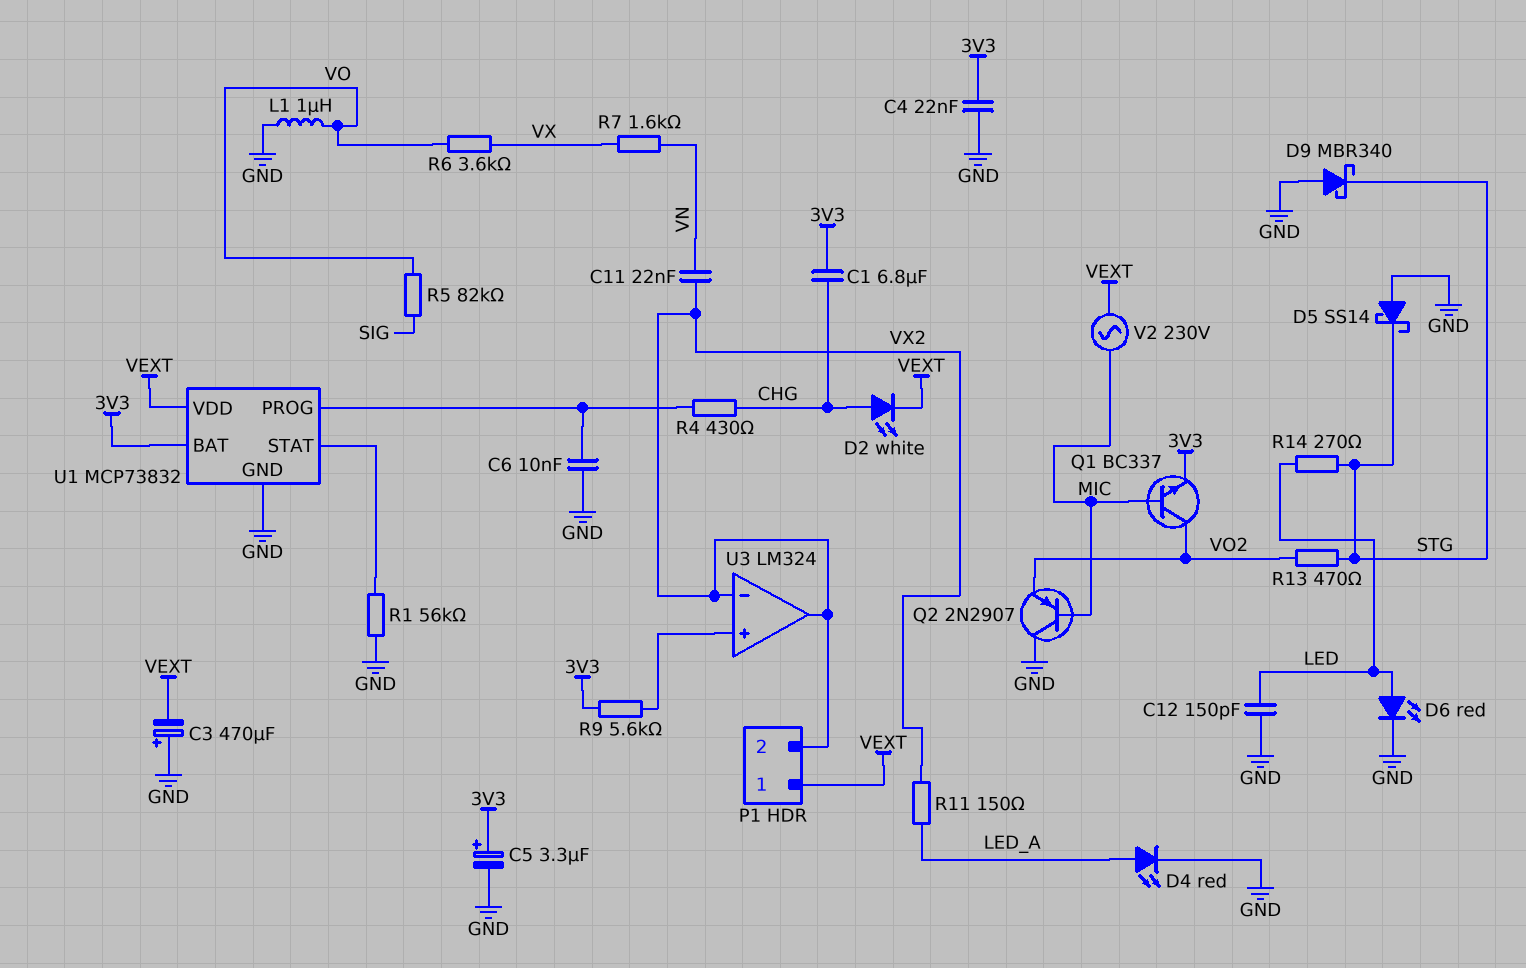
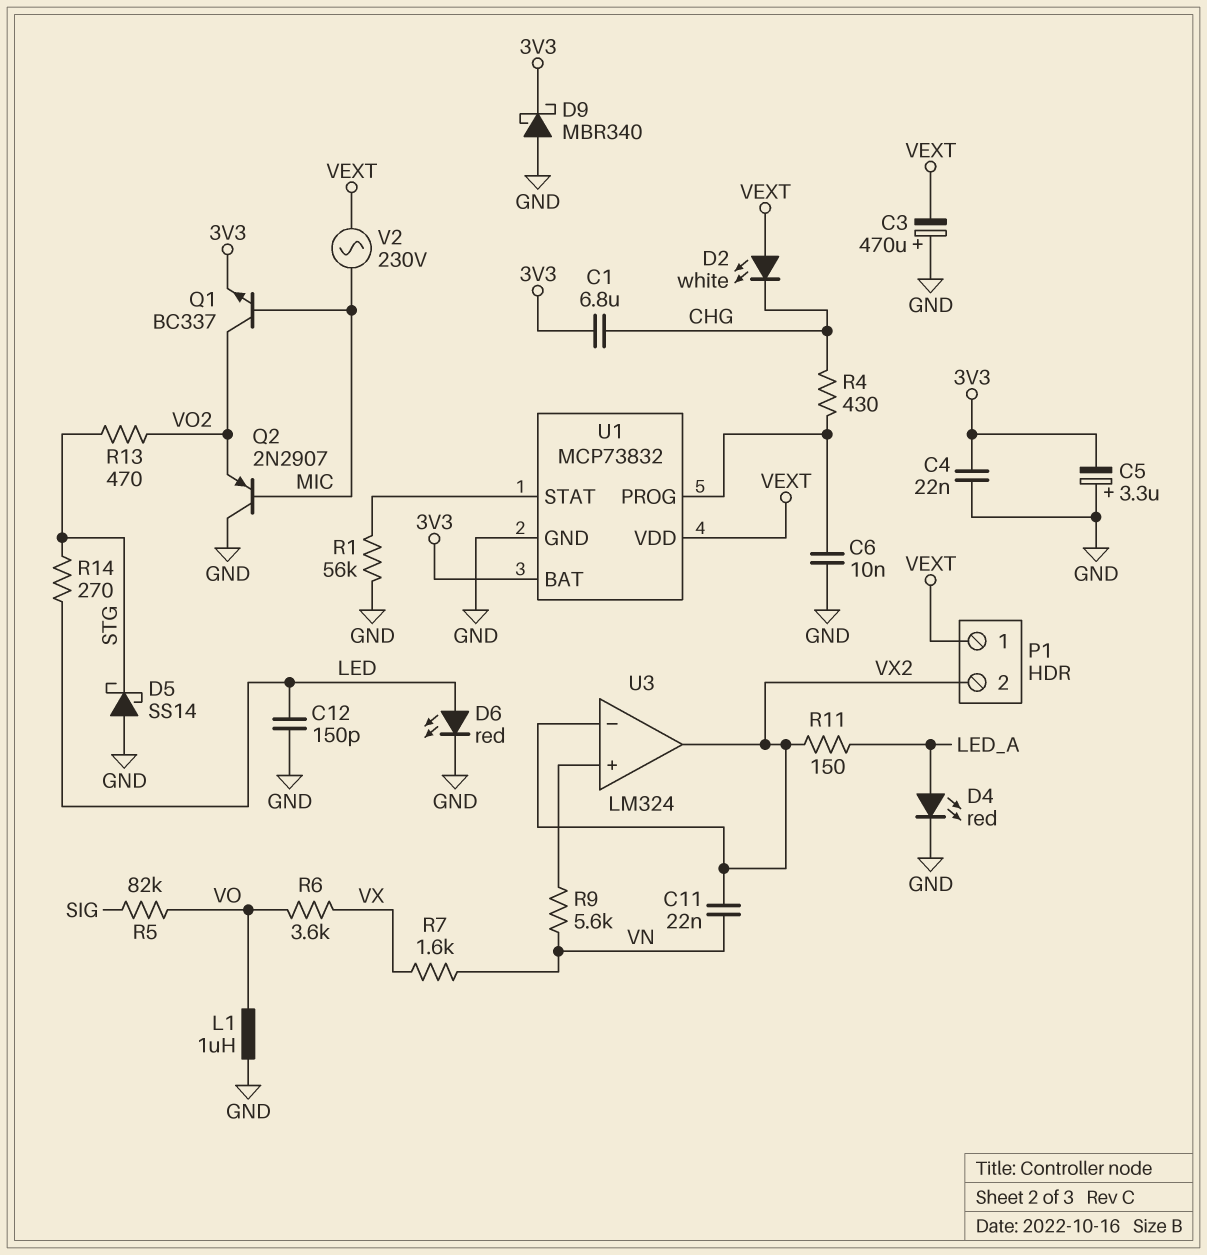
C5: 3.3uF (plus 3V3, minus GND) -> 3.3uF (plus GND, minus 3V3)
D2: LED white (A CHG, K VEXT) -> LED white (A VEXT, K CHG)
D9: schottky MBR340 (A GND, K STG) -> schottky MBR340 (A GND, K 3V3)
R9: 5.6k (3V3, U3/in+) -> 5.6k (U3/in+, VN)

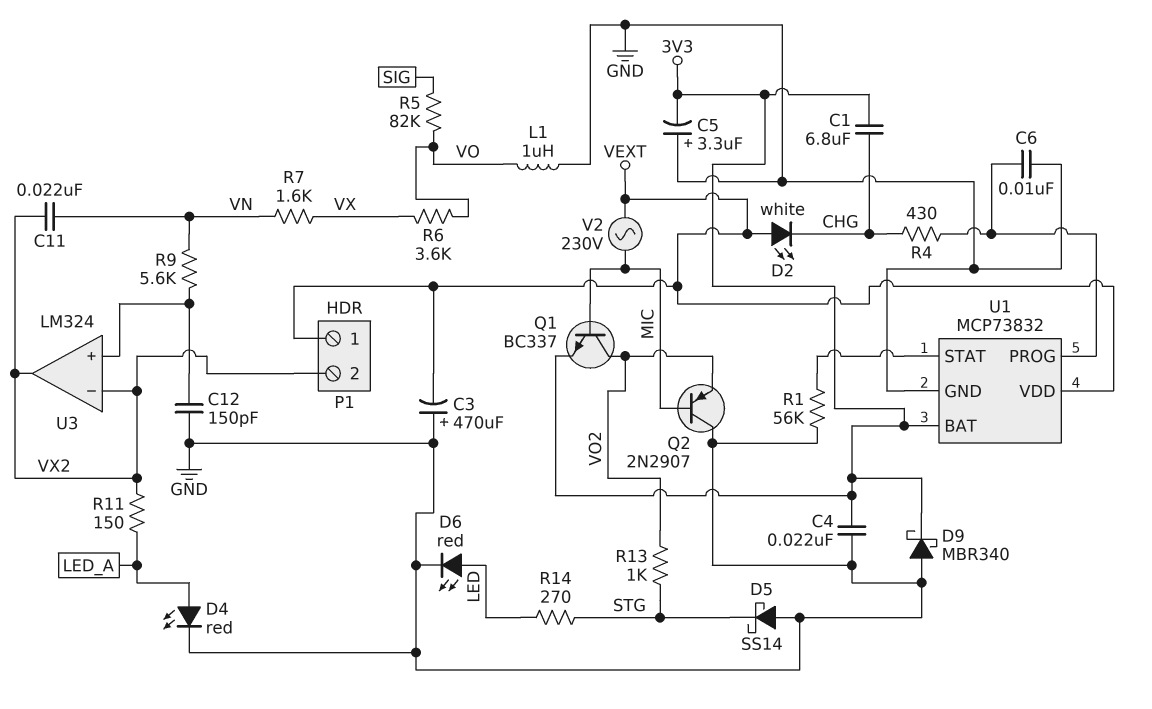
C12: 150pF (GND, LED) -> 150pF (GND, U3/in+)
R13: 470 (STG, VO2) -> 1k (STG, VO2)

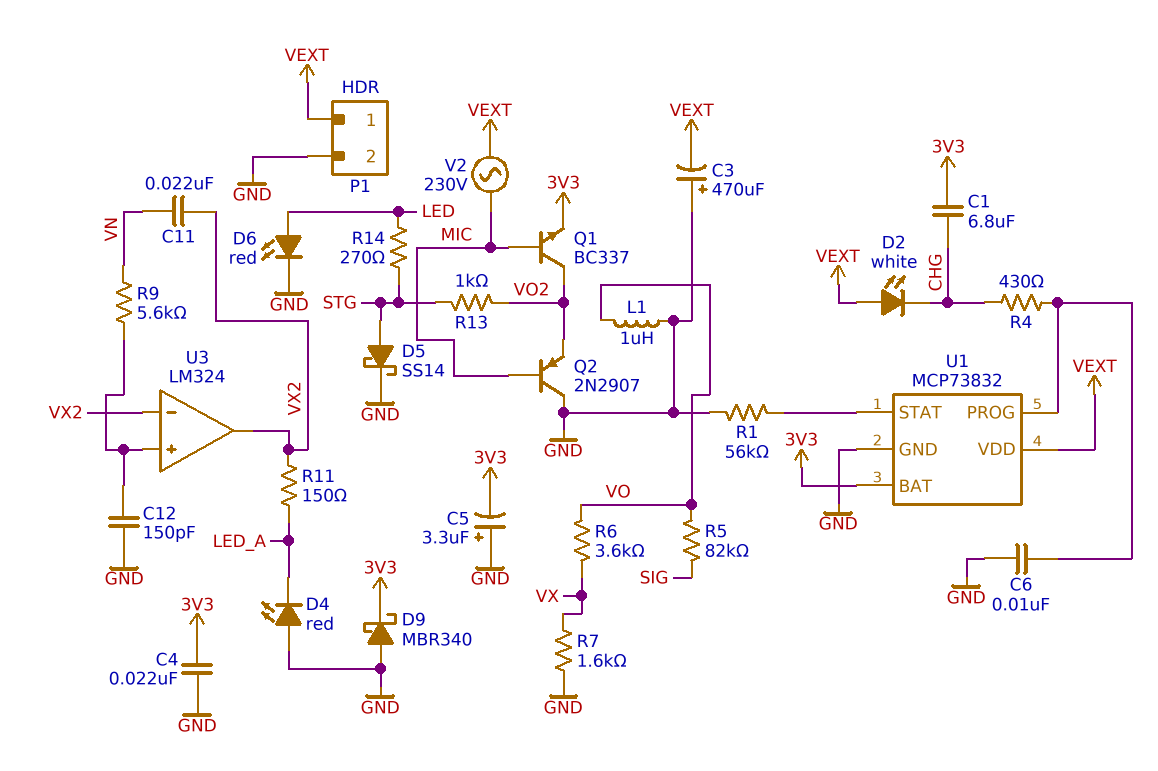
D4: LED red (A LED_A, K GND) -> LED red (A GND, K LED_A)
D5: schottky SS14 (A GND, K STG) -> schottky SS14 (A STG, K GND)
P1 pin 2: VX2 -> GND
R7: 1.6k (VN, VX) -> 1.6k (GND, VX)

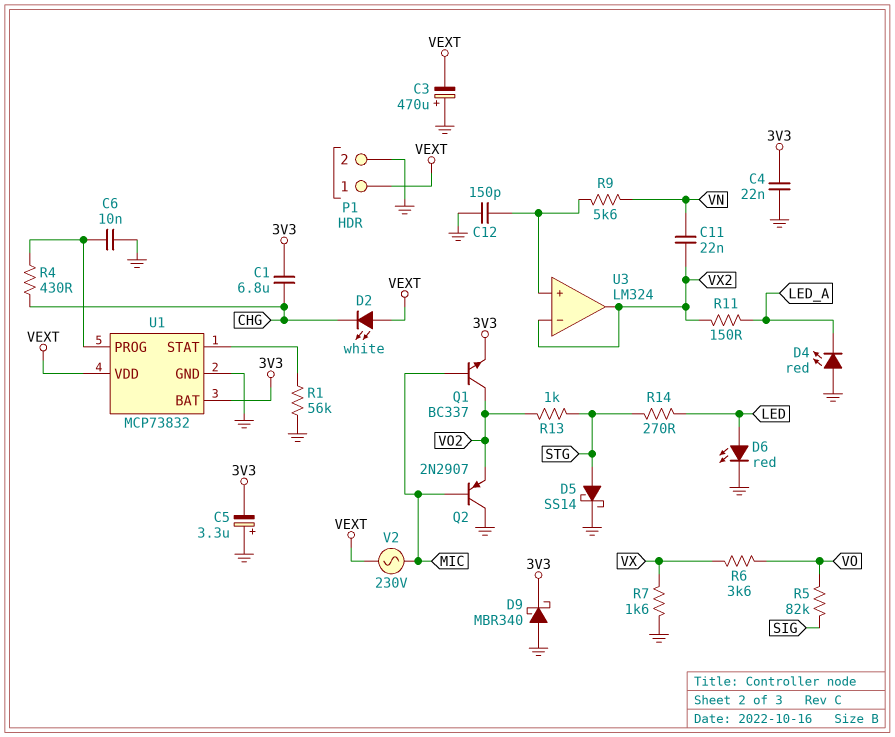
L1: 1uH (GND, VO) -> none

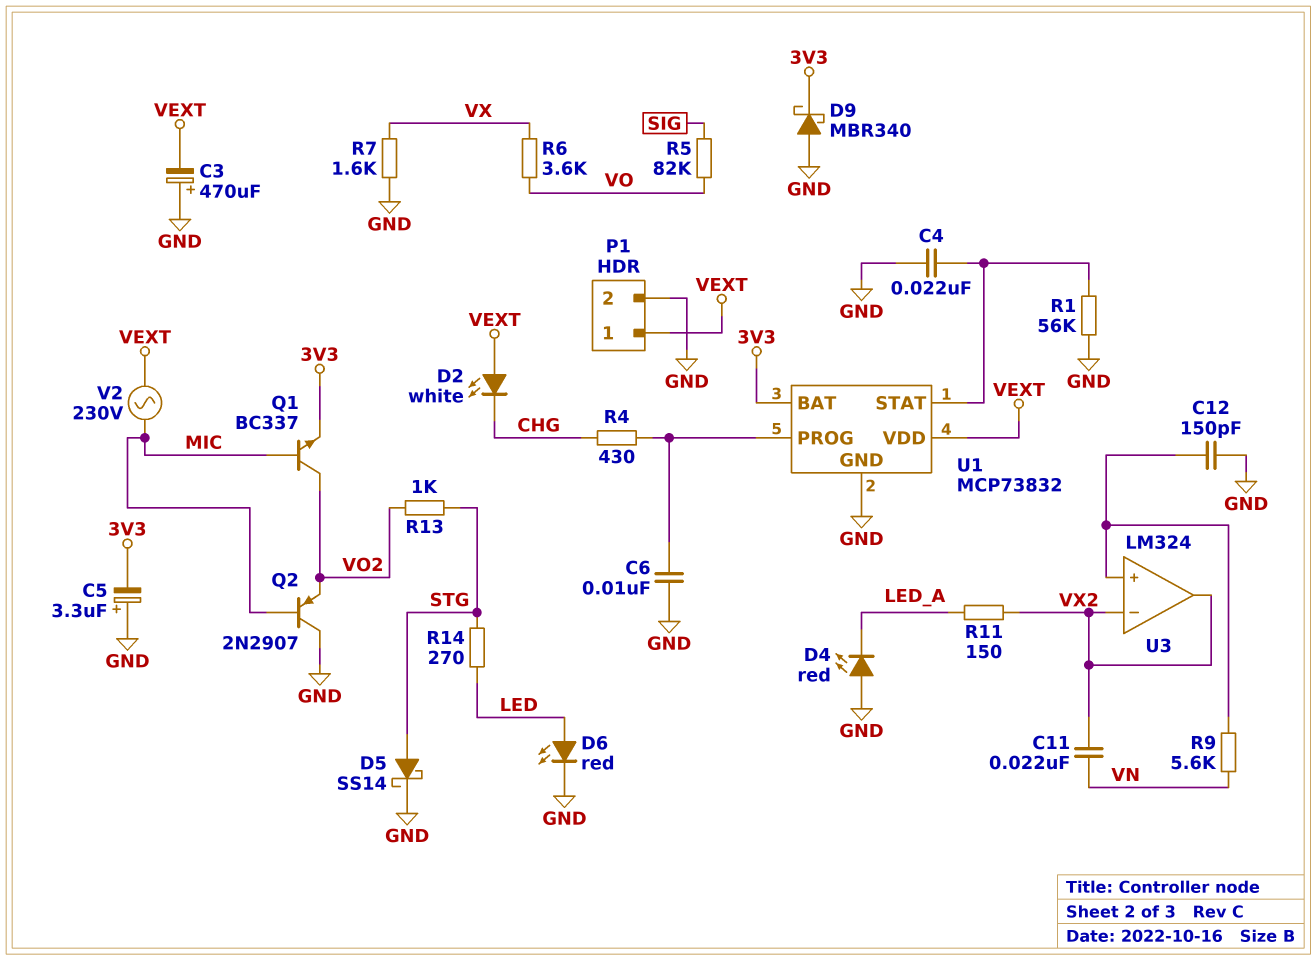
C1: 6.8uF (3V3, CHG) -> none
C4: 22nF (3V3, GND) -> 22nF (GND, U1/STAT)

